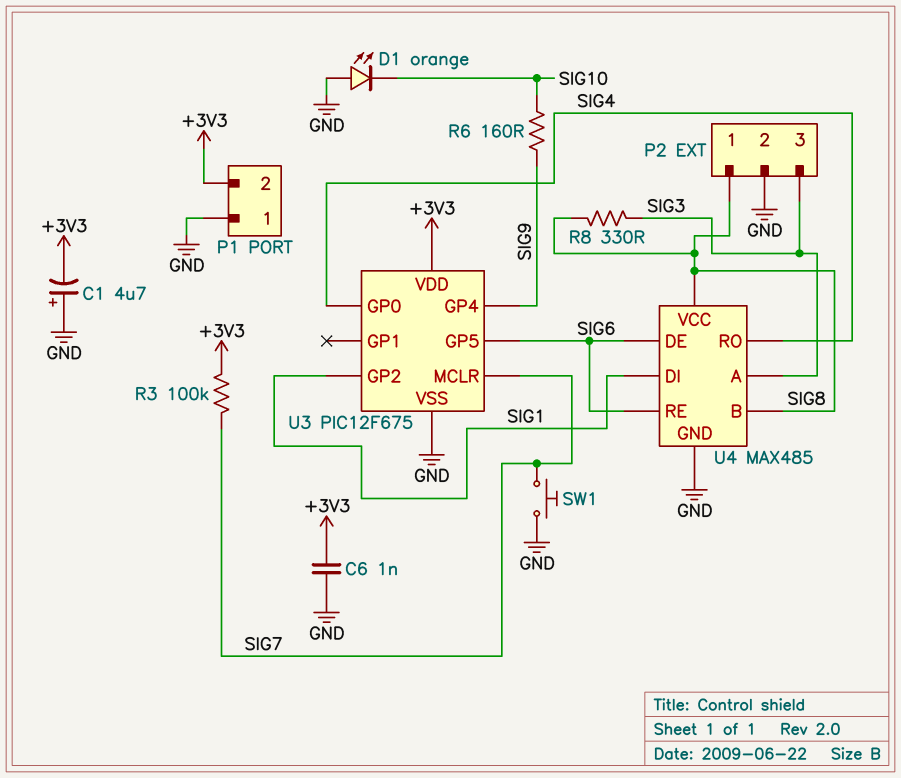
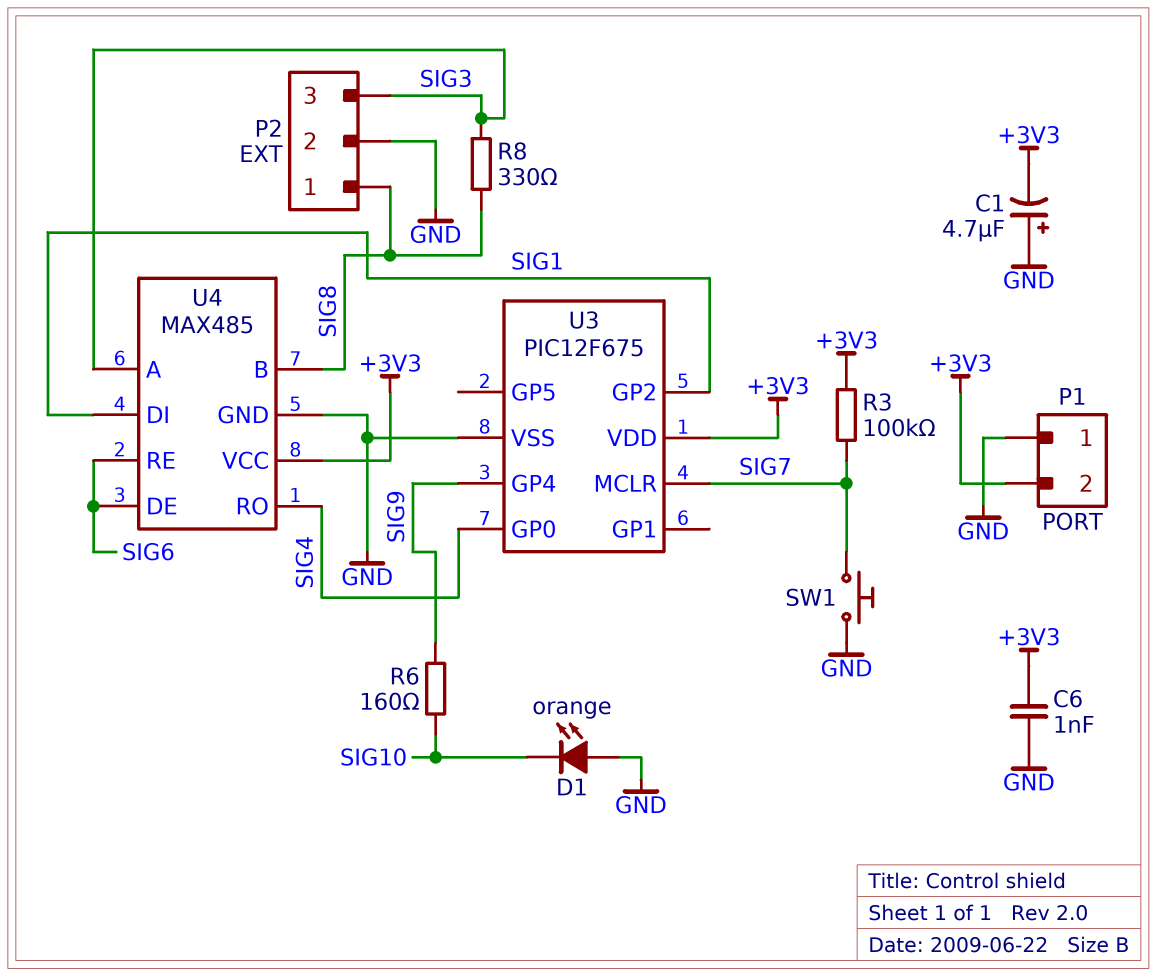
U3 pin GP5: SIG6 -> none
U4 pin VCC: SIG8 -> +3V3

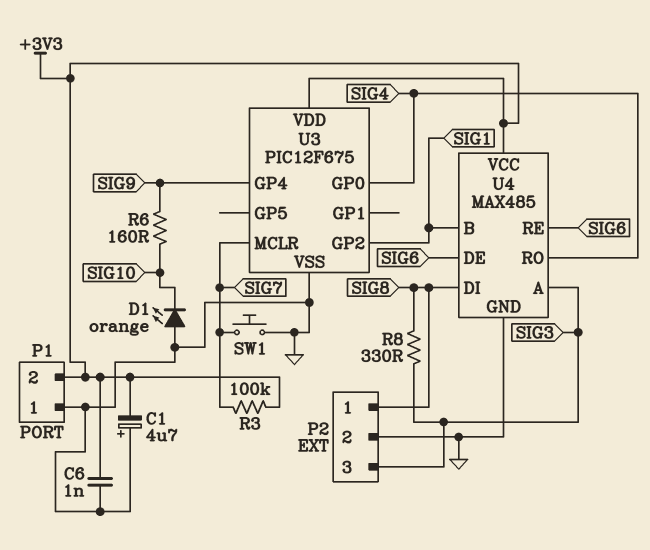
U4 pin B: SIG8 -> SIG1
U4 pin DI: SIG1 -> SIG8

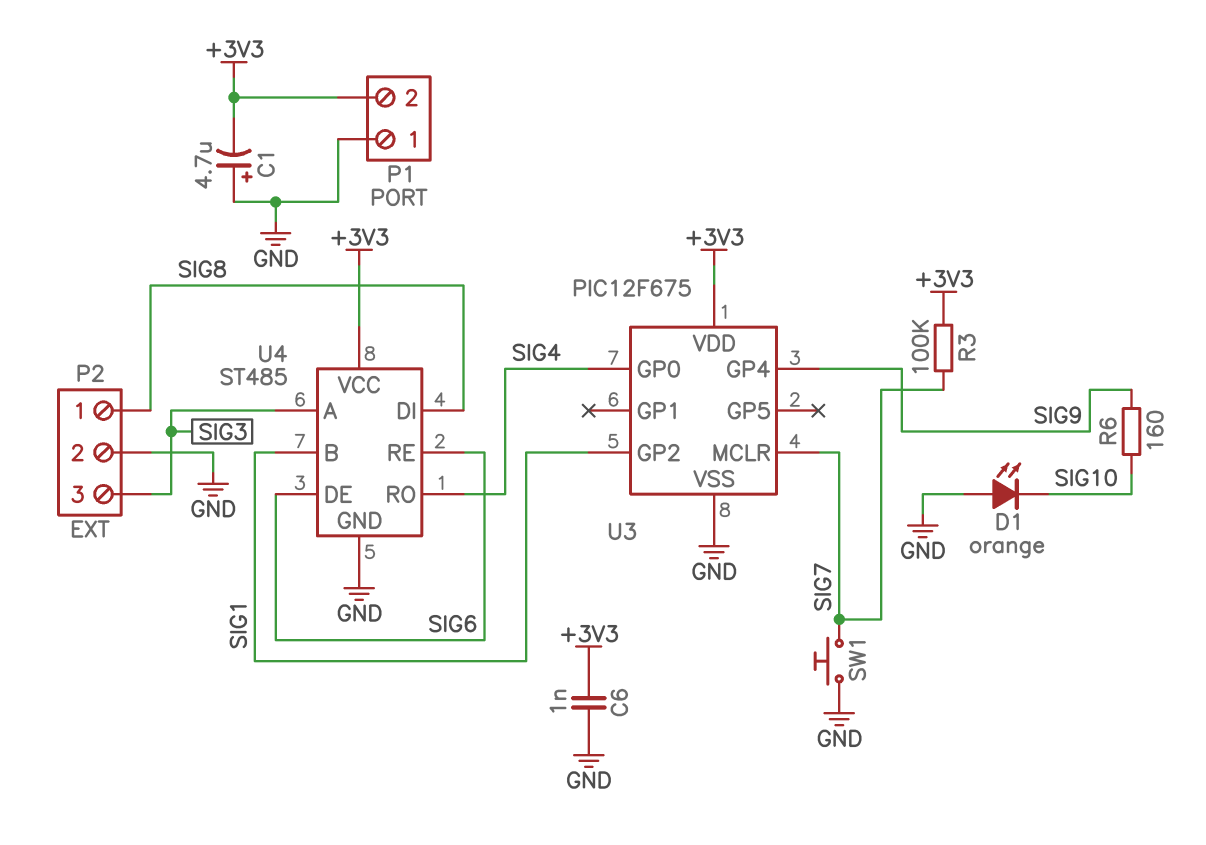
R8: 330 (SIG3, SIG8) -> none
U4: MAX485 -> ST485

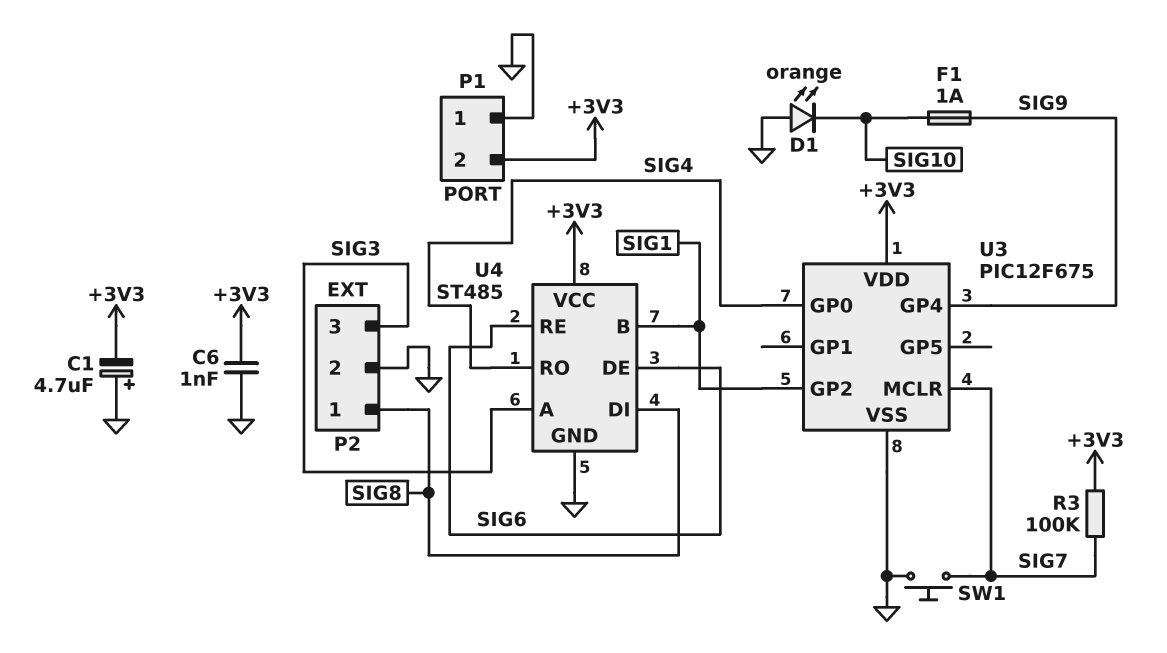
F1: none -> 1A (SIG9, SIG10)
R6: 160 (SIG9, SIG10) -> none

